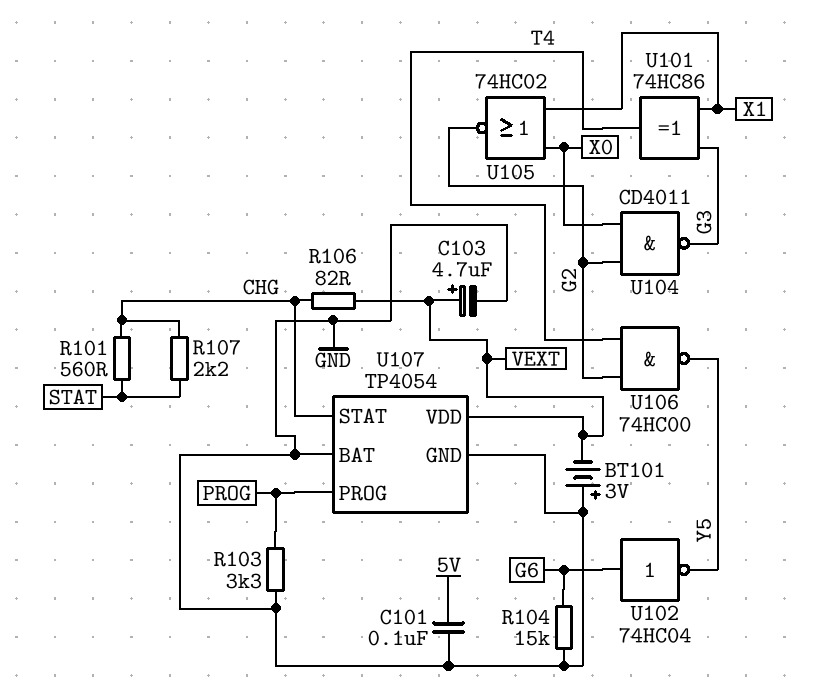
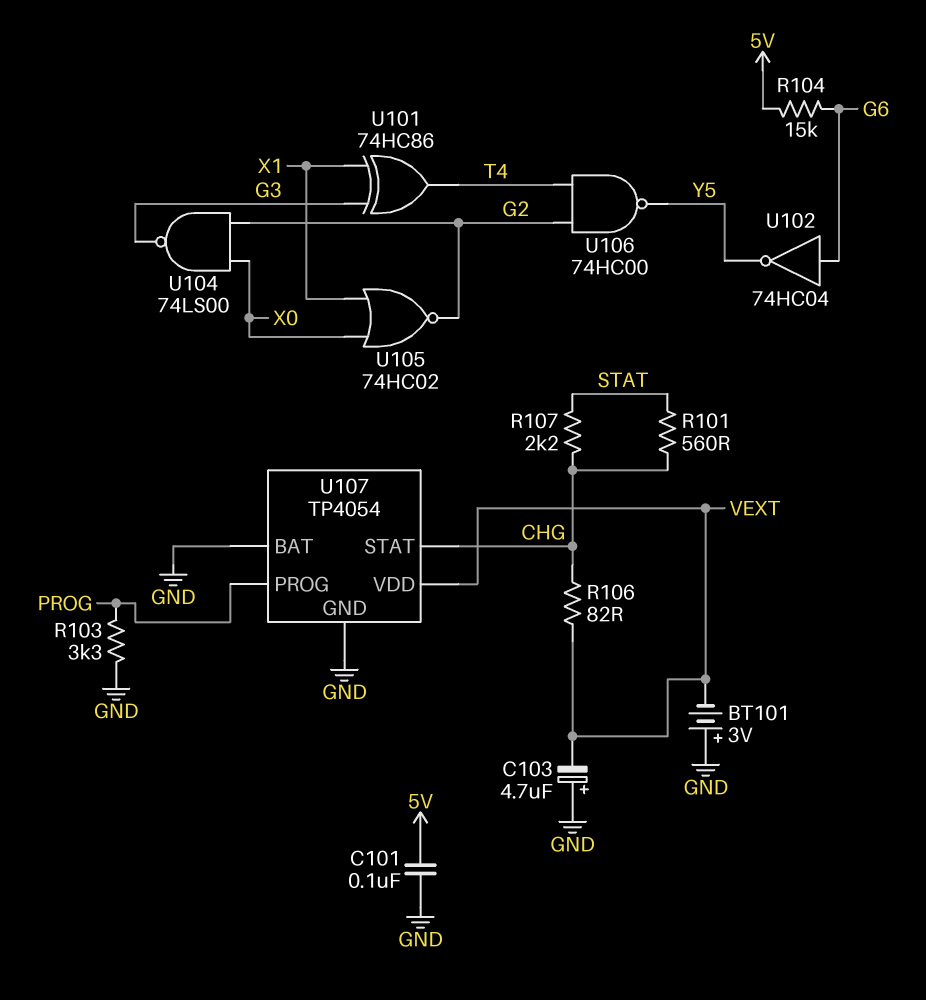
C103: 4.7uF (plus VEXT, minus GND) -> 4.7uF (plus GND, minus VEXT)
R104: 15k (G6, GND) -> 15k (5V, G6)
U104: NAND CD4011 (in G2, in X0, out G3) -> NAND 74LS00 (in G2, in X0, out G3)

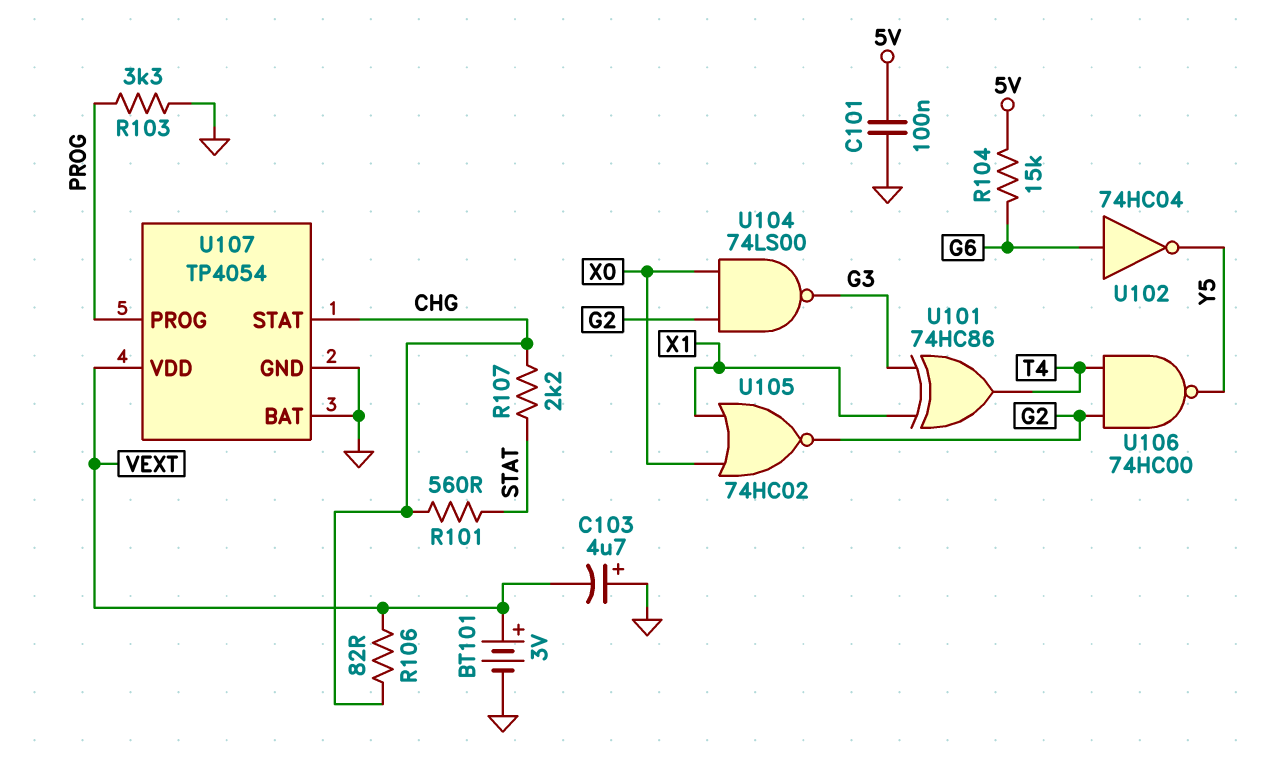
BT101: 3V (plus GND, minus VEXT) -> 3V (plus VEXT, minus GND)

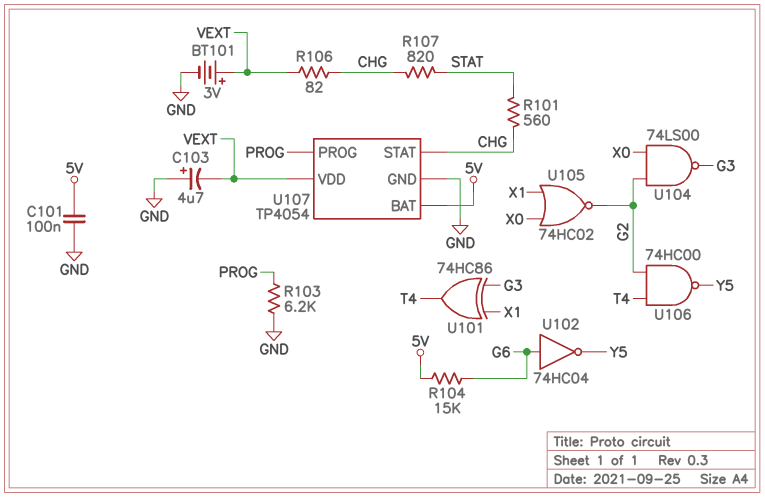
R103: 3.3k (GND, PROG) -> 6.2k (GND, PROG)
R107: 2.2k (CHG, STAT) -> 820 (CHG, STAT)
U107 pin BAT: GND -> 5V

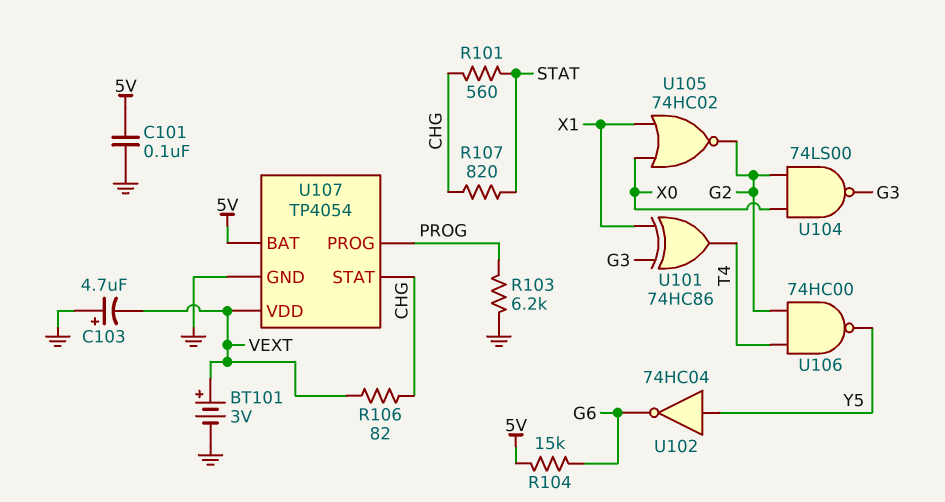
U102: NOT 74HC04 (in G6, out Y5) -> NOT 74HC04 (in Y5, out G6)

